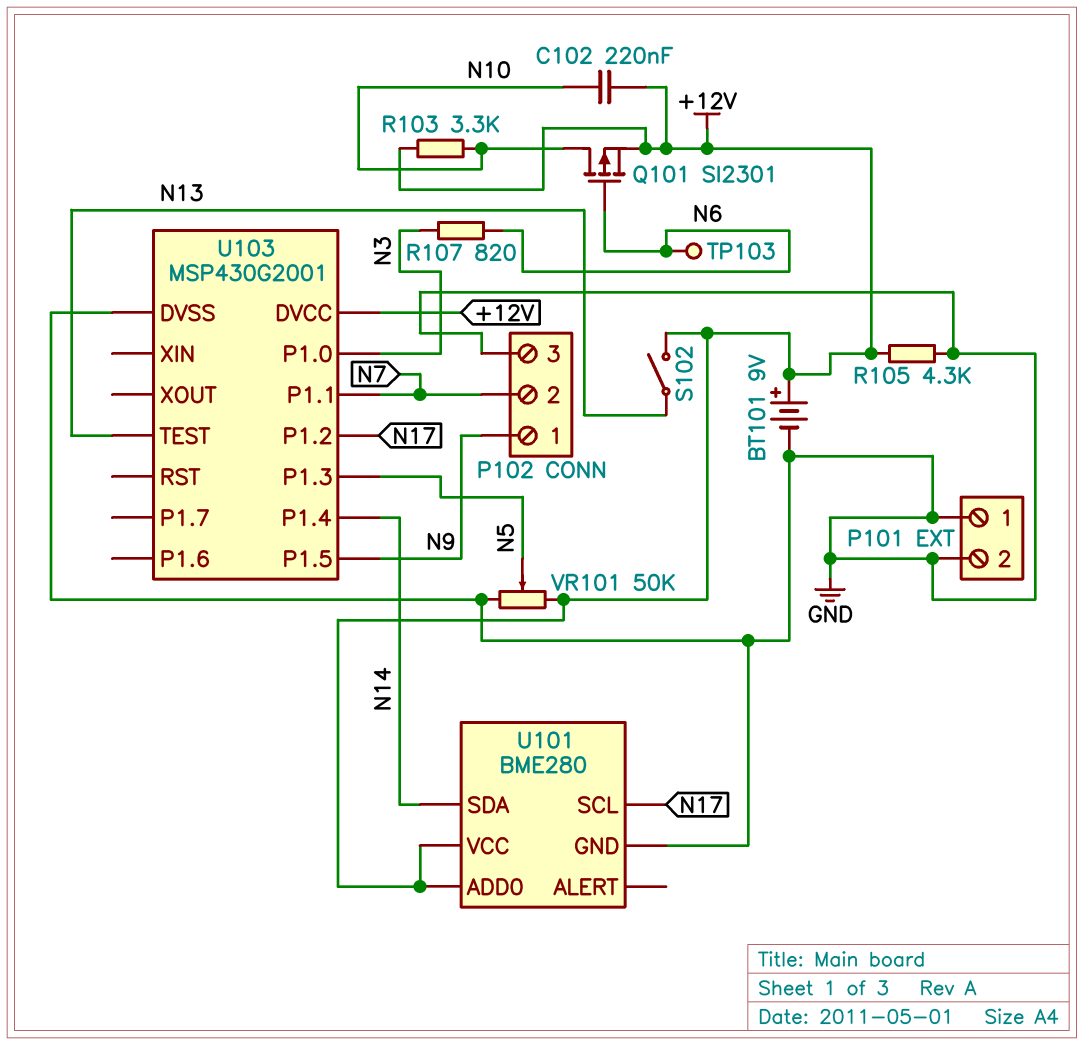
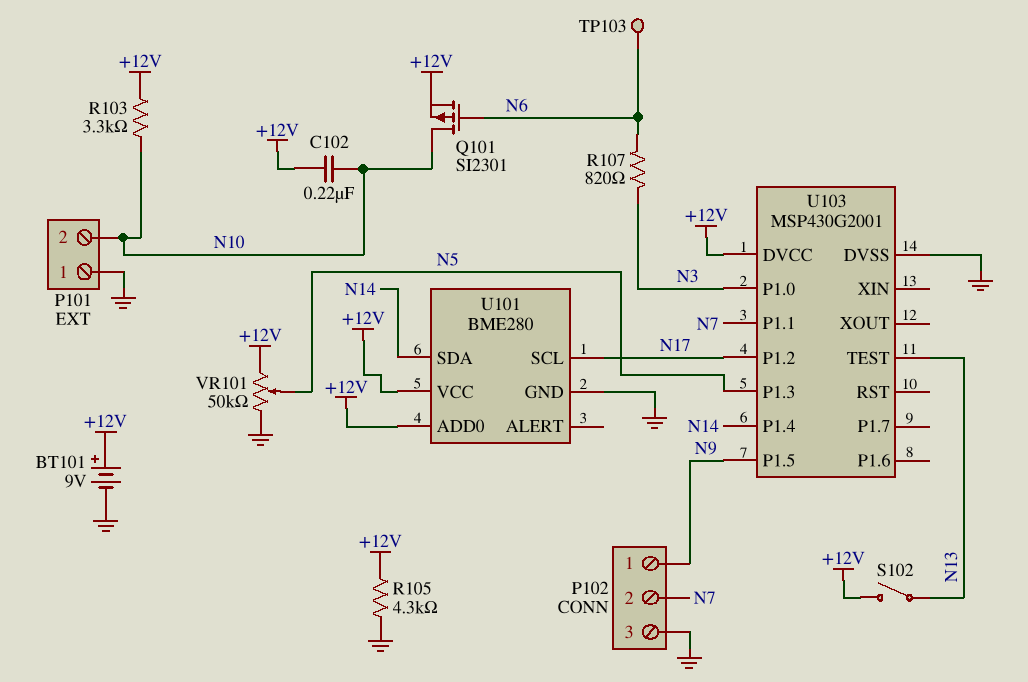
P101 pin 2: GND -> N10

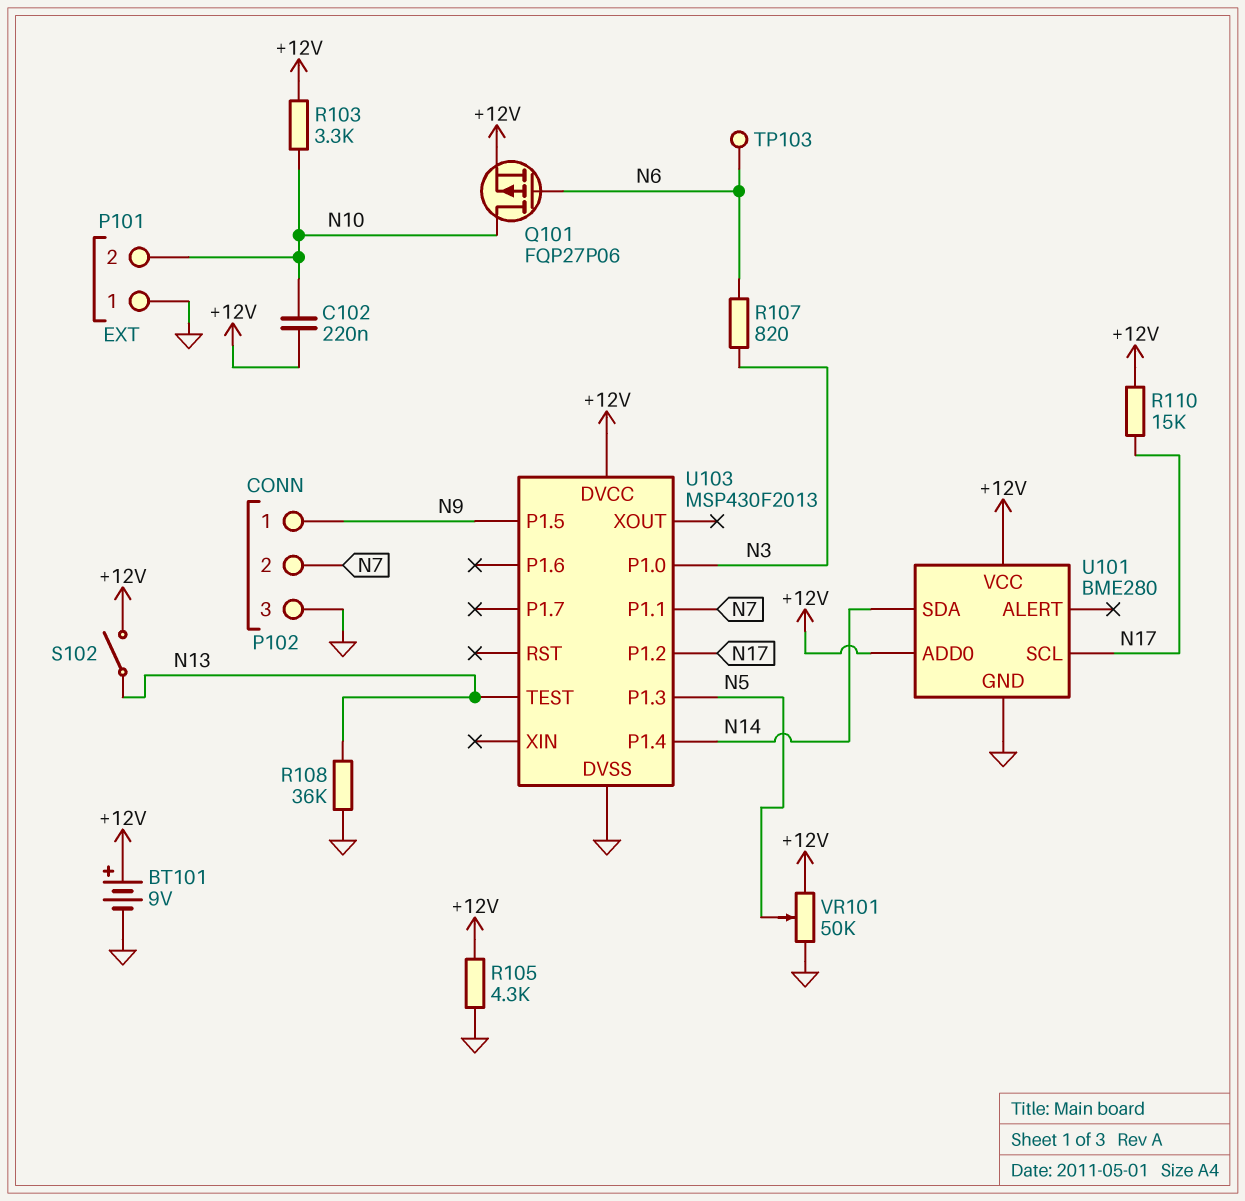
Q101: PMOS SI2301 (G N6, D N10, S +12V) -> PMOS FQP27P06 (G N6, D N10, S +12V)
R108: none -> 36k (GND, N13)
R110: none -> 15k (+12V, N17)
U103: MSP430G2001 -> MSP430F2013

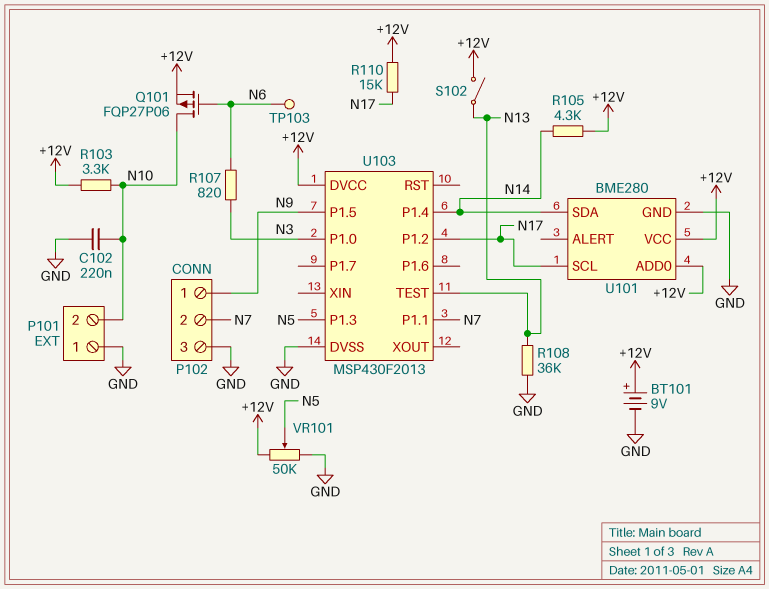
C102: 220nF (+12V, N10) -> 220nF (GND, N10)
R105: 4.3k (+12V, GND) -> 4.3k (+12V, N14)

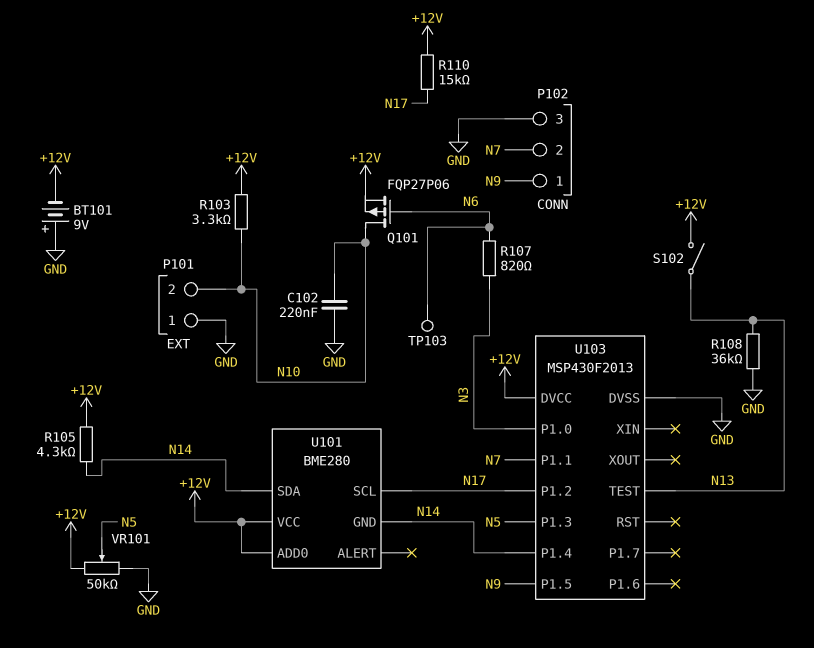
BT101: 9V (plus +12V, minus GND) -> 9V (plus GND, minus +12V)
U101 pin GND: GND -> N14

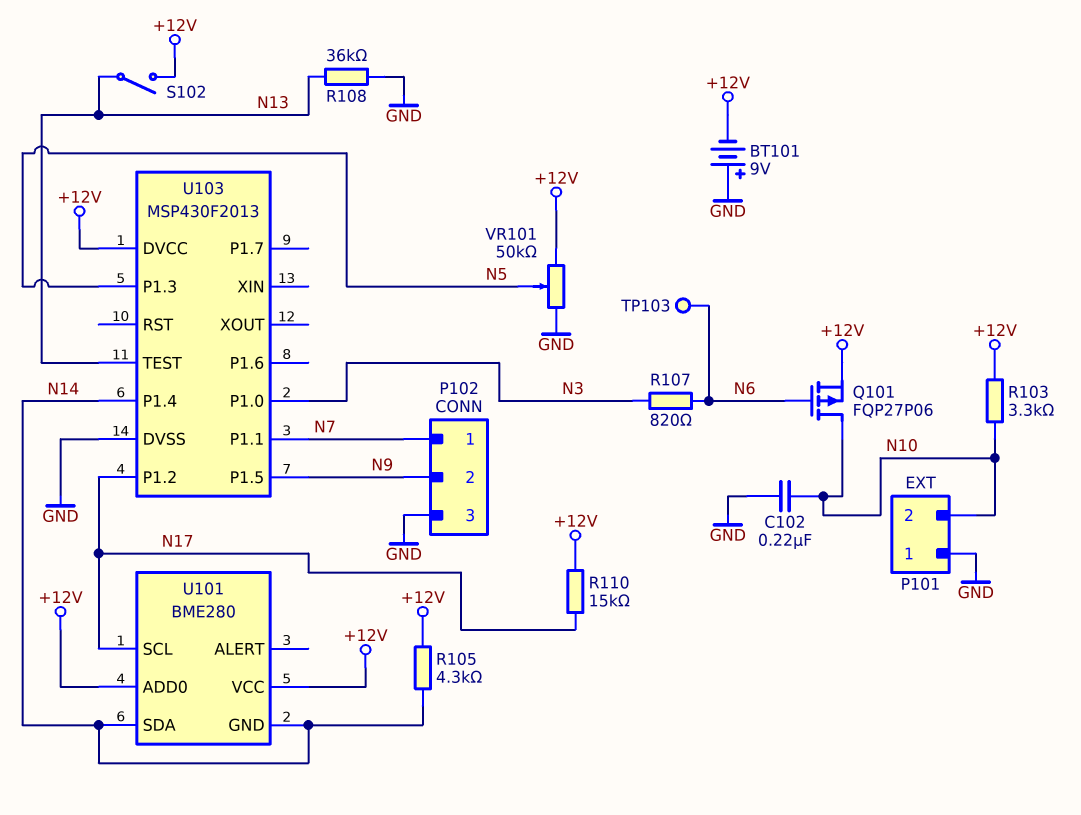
P102 pin 1: N9 -> N7
P102 pin 2: N7 -> N9

